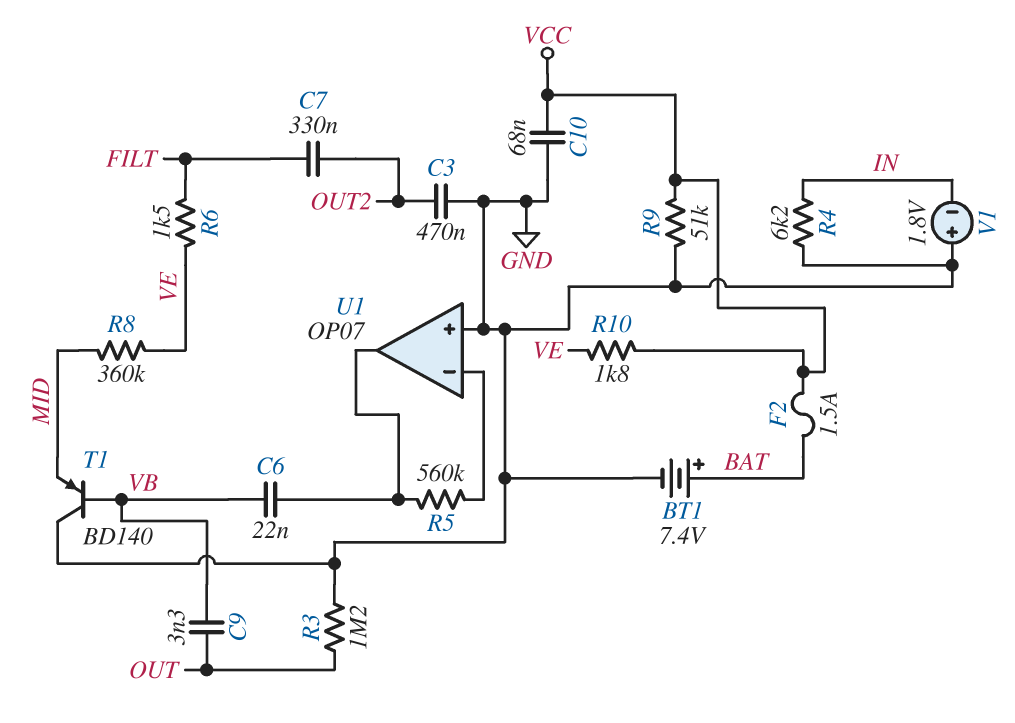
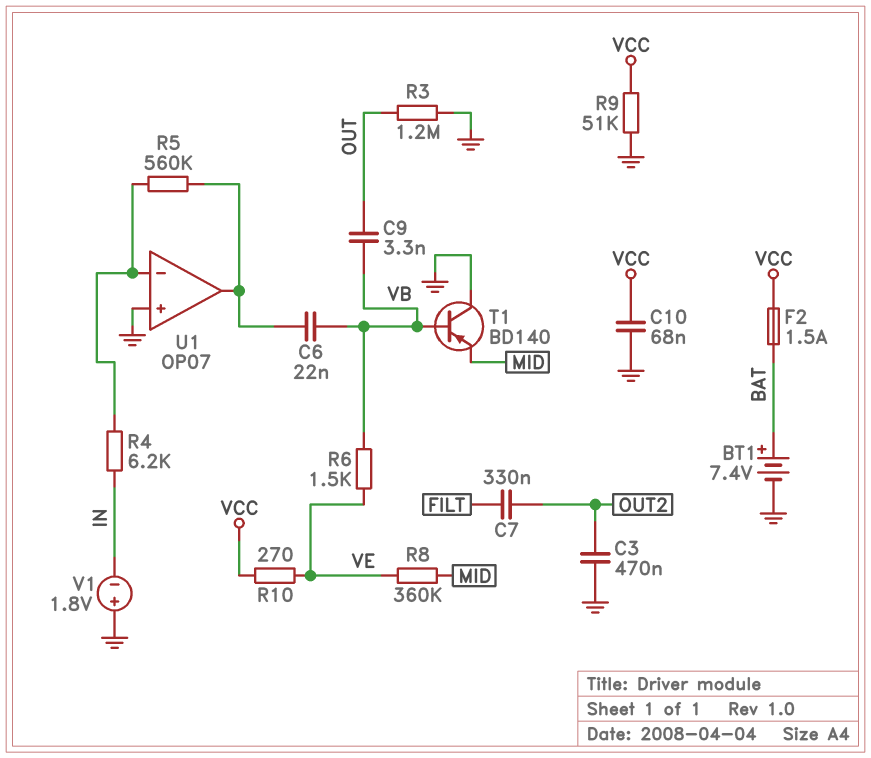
R4: 6.2k (GND, IN) -> 6.2k (IN, U1/in-)
R6: 1.5k (FILT, VE) -> 1.5k (VB, VE)
R10: 1.8k (VCC, VE) -> 270 (VCC, VE)

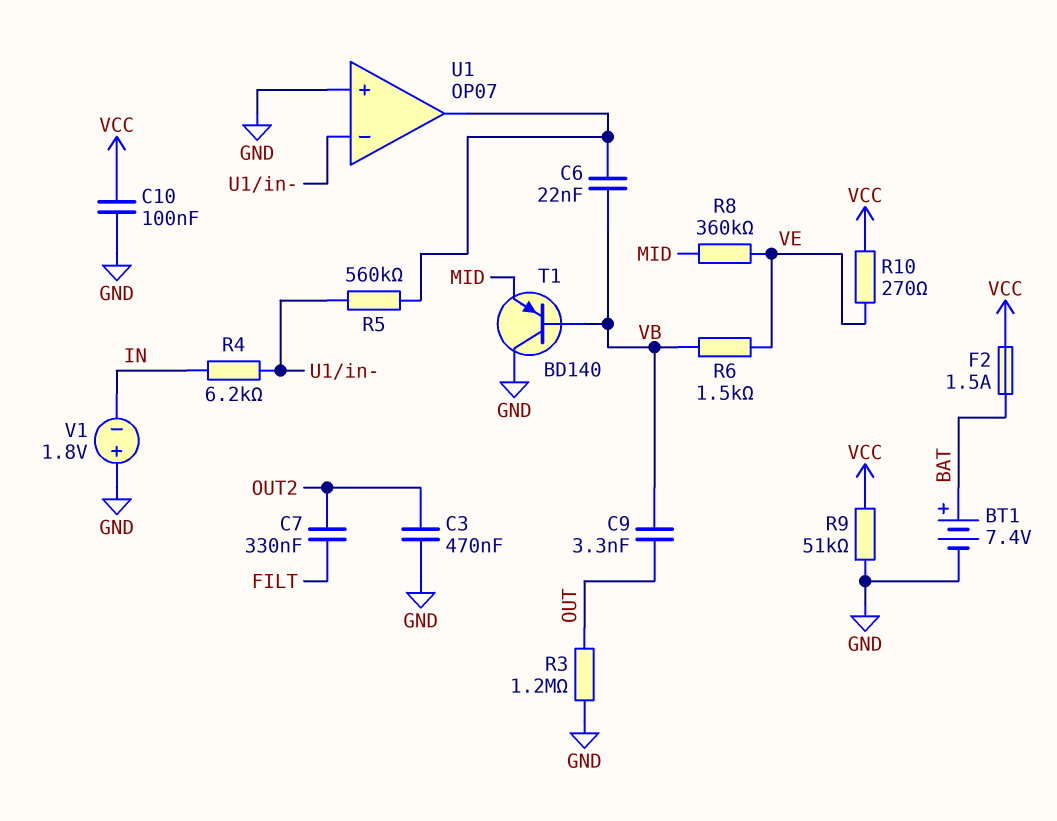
C10: 68nF (GND, VCC) -> 100nF (GND, VCC)

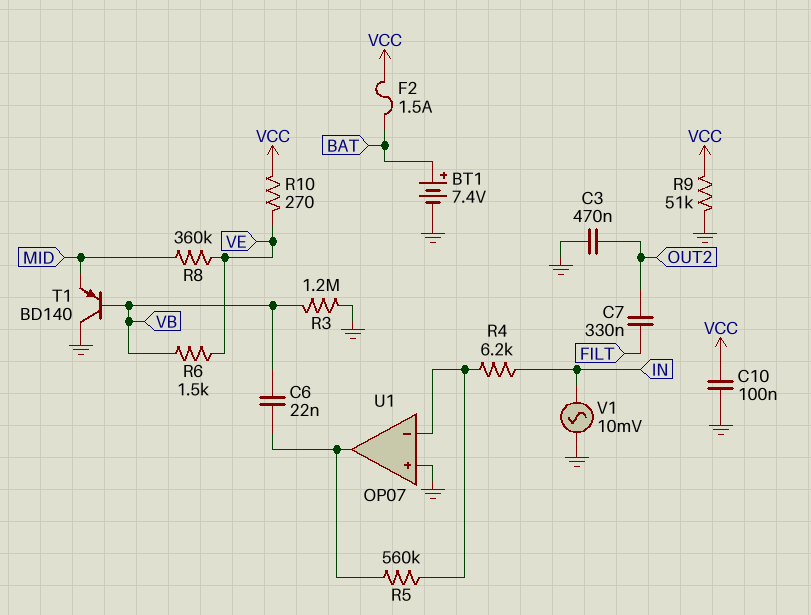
C9: 3.3nF (OUT, VB) -> none
R3: 1.2M (GND, OUT) -> 1.2M (GND, VB)
V1: 1.8V (plus GND, minus IN) -> AC 10mV (GND, IN)

